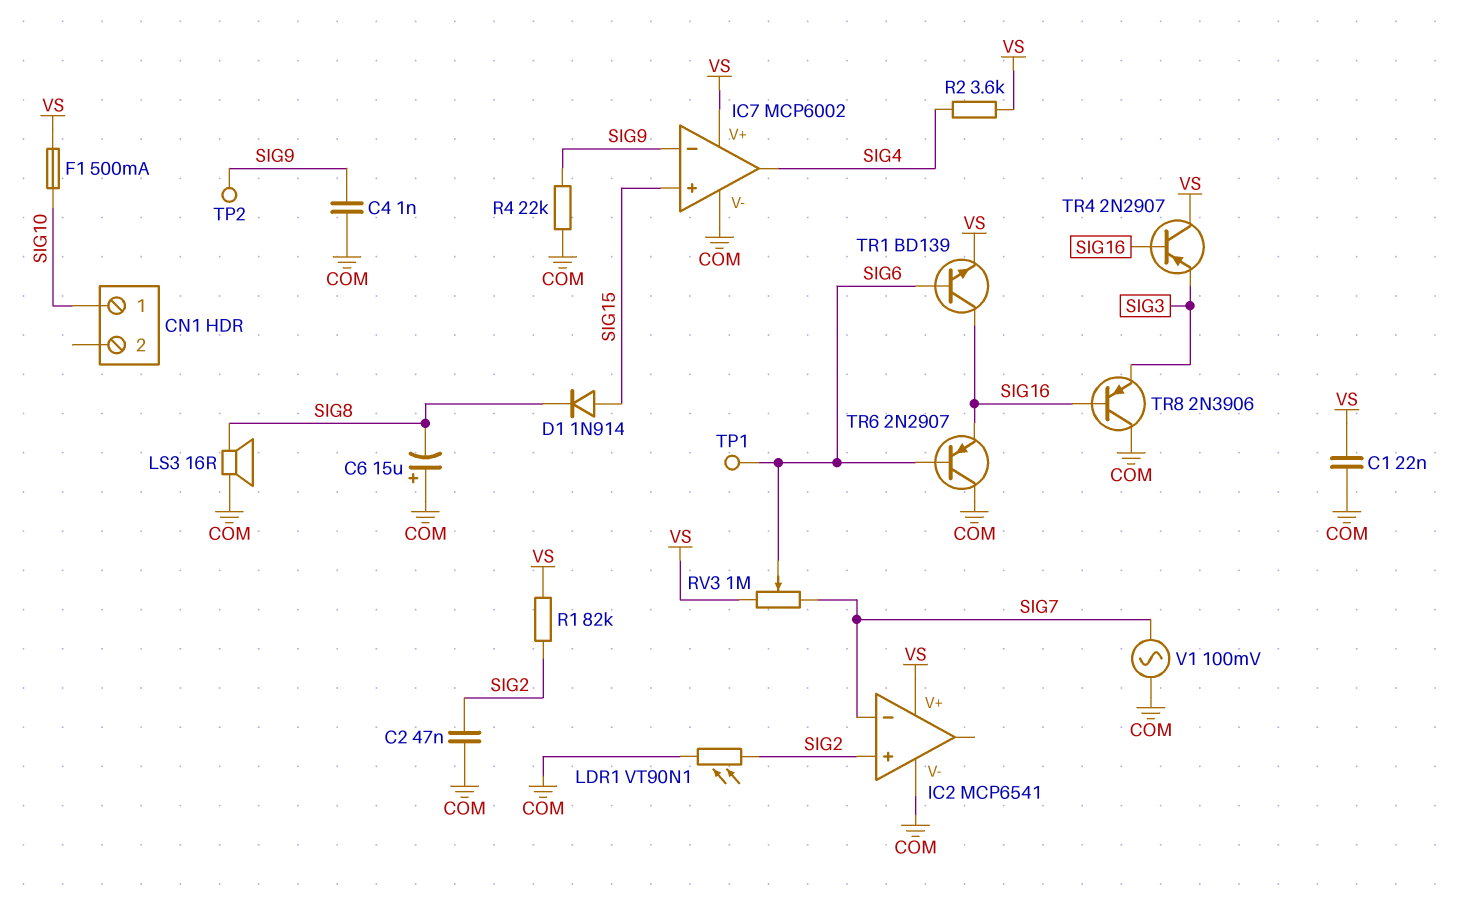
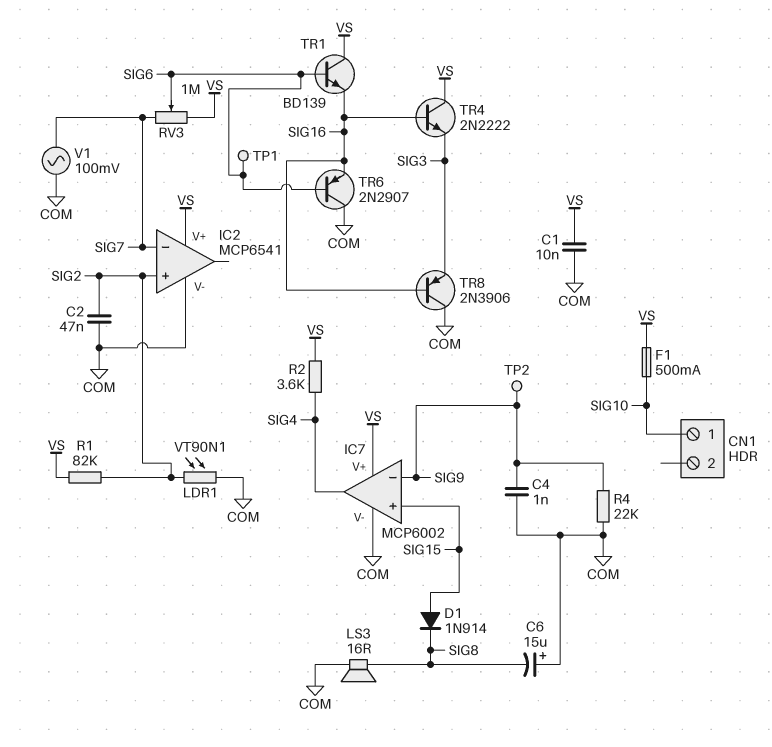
C1: 22nF (COM, VS) -> 10nF (COM, VS)
TR1: NPN BD139 (B SIG6, C SIG16, E VS) -> NPN BD139 (B SIG6, C VS, E SIG16)
TR4: PNP 2N2907 (B SIG16, C VS, E SIG3) -> NPN 2N2222 (B SIG16, C VS, E SIG3)

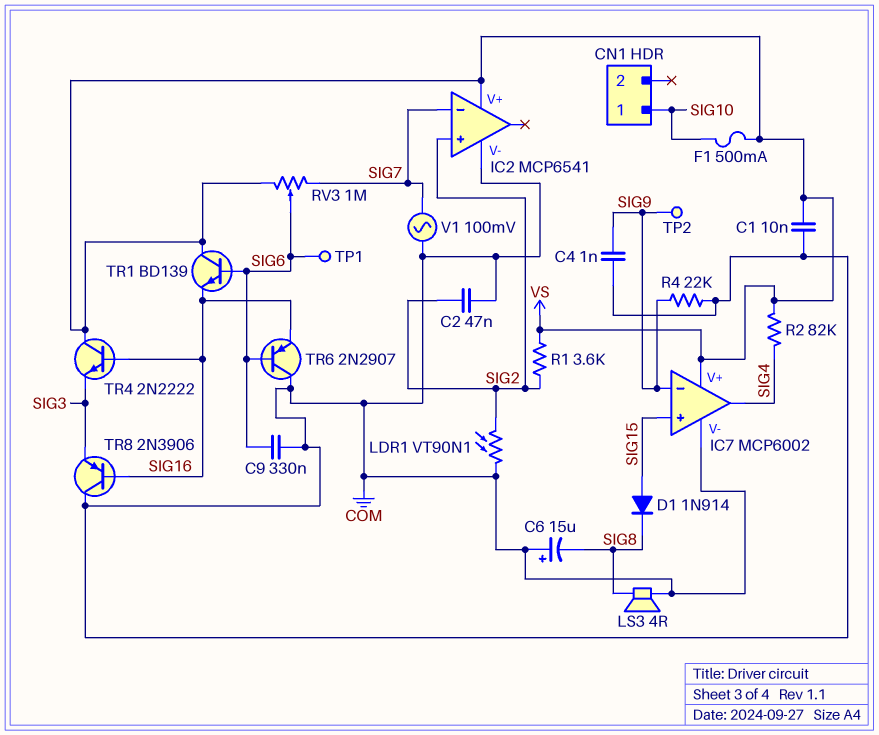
C9: none -> 330nF (COM, SIG6)
LS3: speaker 16R (COM, SIG8) -> speaker 4R (COM, SIG8)
R1: 82k (SIG2, VS) -> 3.6k (SIG2, VS)
R2: 3.6k (SIG4, VS) -> 82k (SIG4, VS)

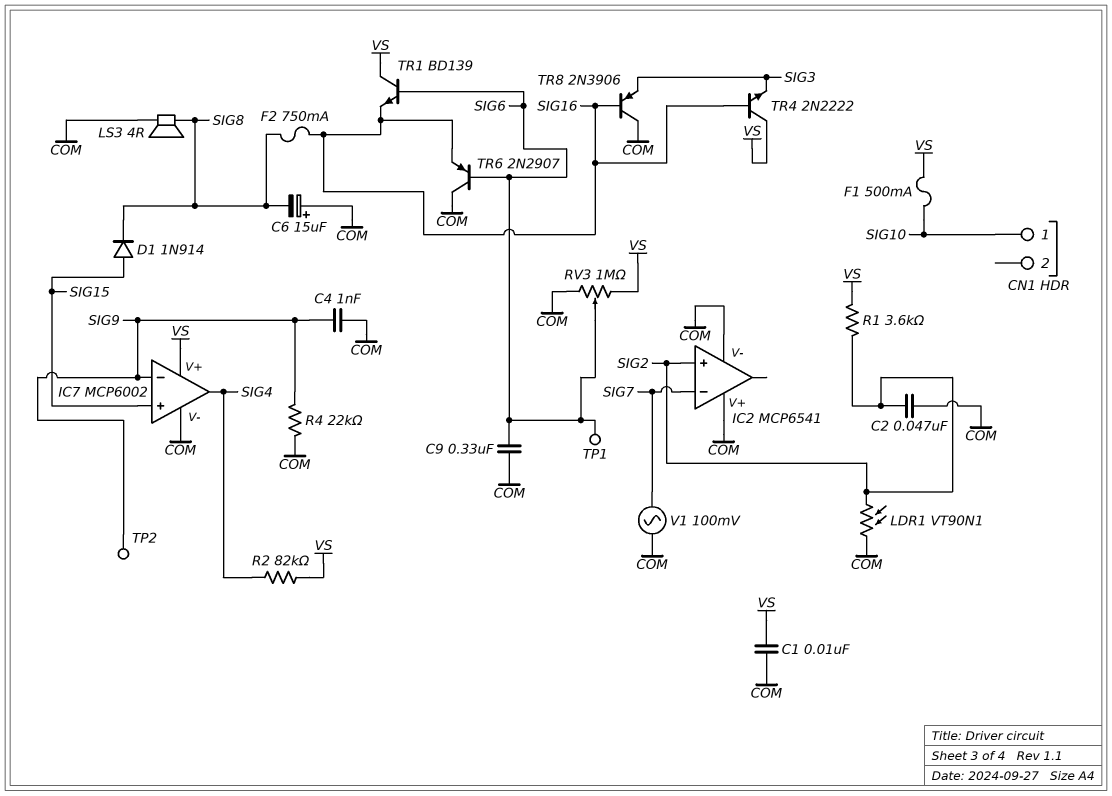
F2: none -> 750mA (SIG8, SIG16)
IC2 pin V+: VS -> COM
RV3: 1M (SIG7, VS, wiper SIG6) -> 1M (COM, VS, wiper SIG6)

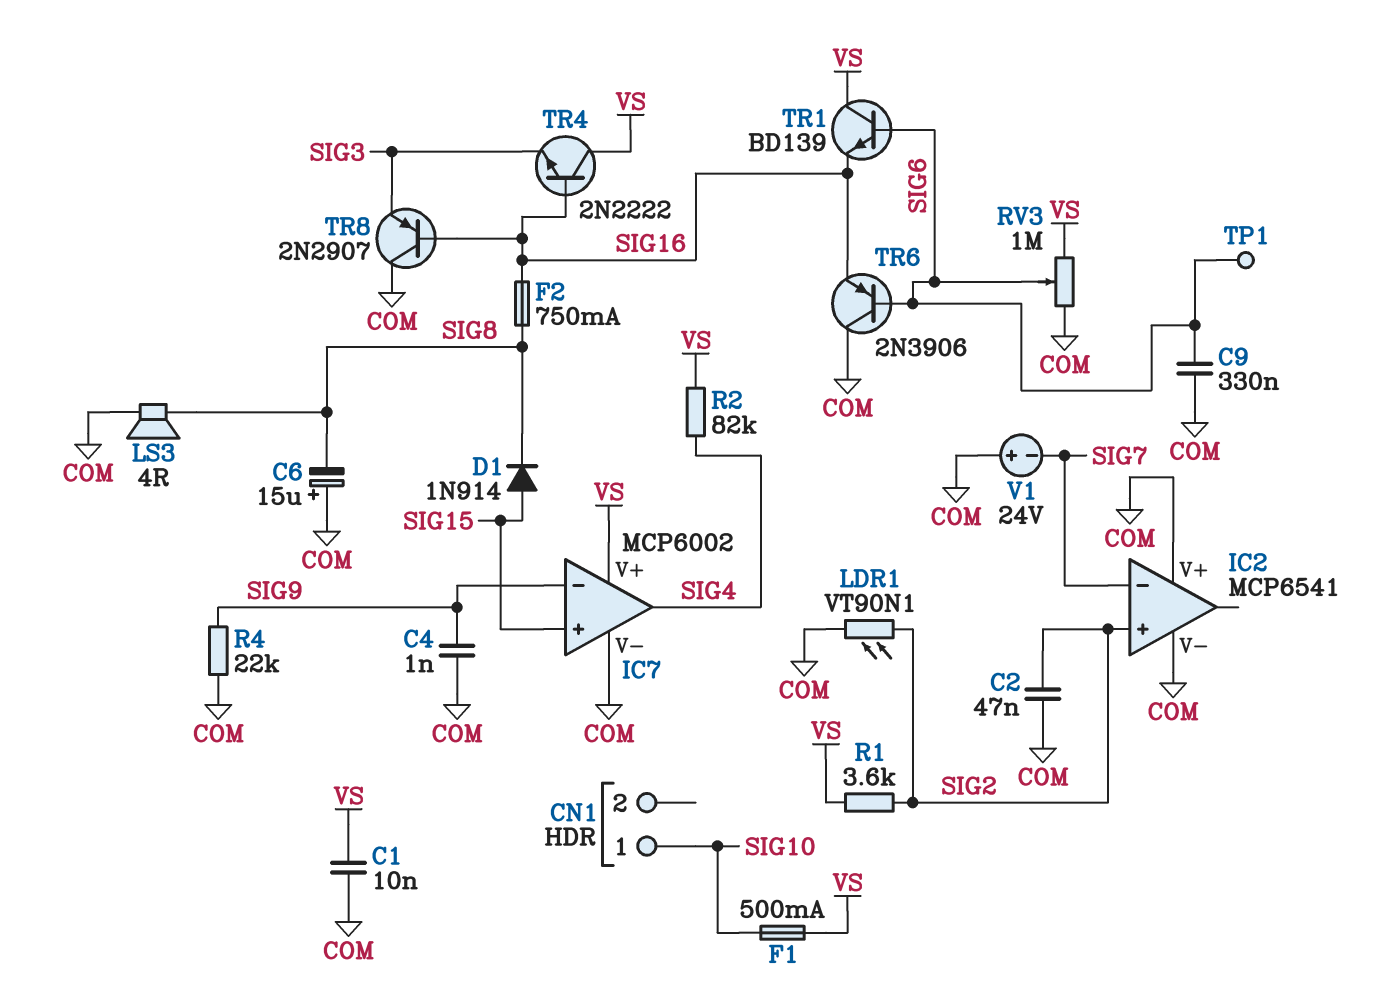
TP2: test point (SIG9) -> none
TR6: PNP 2N2907 (B SIG6, C COM, E SIG16) -> PNP 2N3906 (B SIG6, C COM, E SIG16)
TR8: PNP 2N3906 (B SIG16, C COM, E SIG3) -> PNP 2N2907 (B SIG16, C COM, E SIG3)
V1: AC 100mV (COM, SIG7) -> 24V (plus COM, minus SIG7)

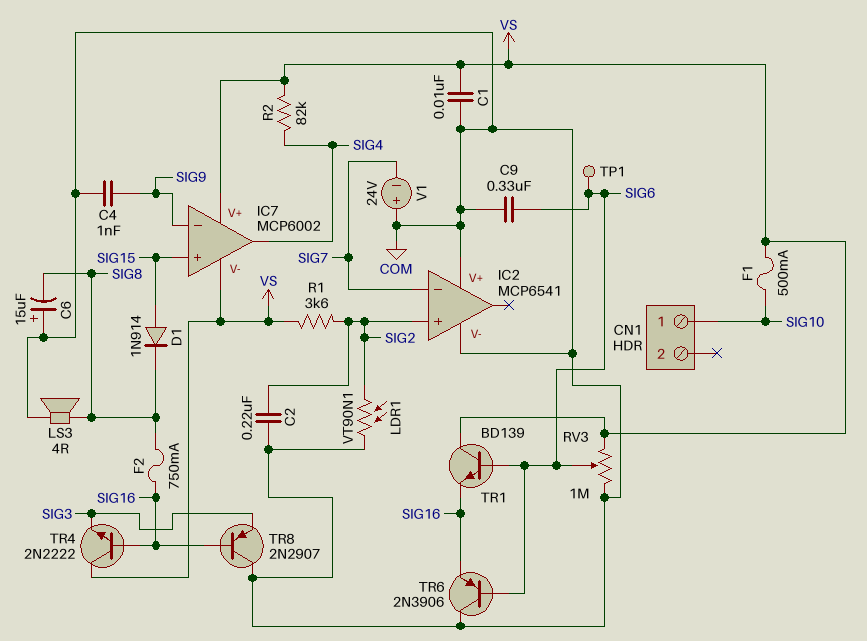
C2: 47nF (COM, SIG2) -> 220nF (COM, SIG2)
IC7 pin V-: COM -> VS
R4: 22k (COM, SIG9) -> none

